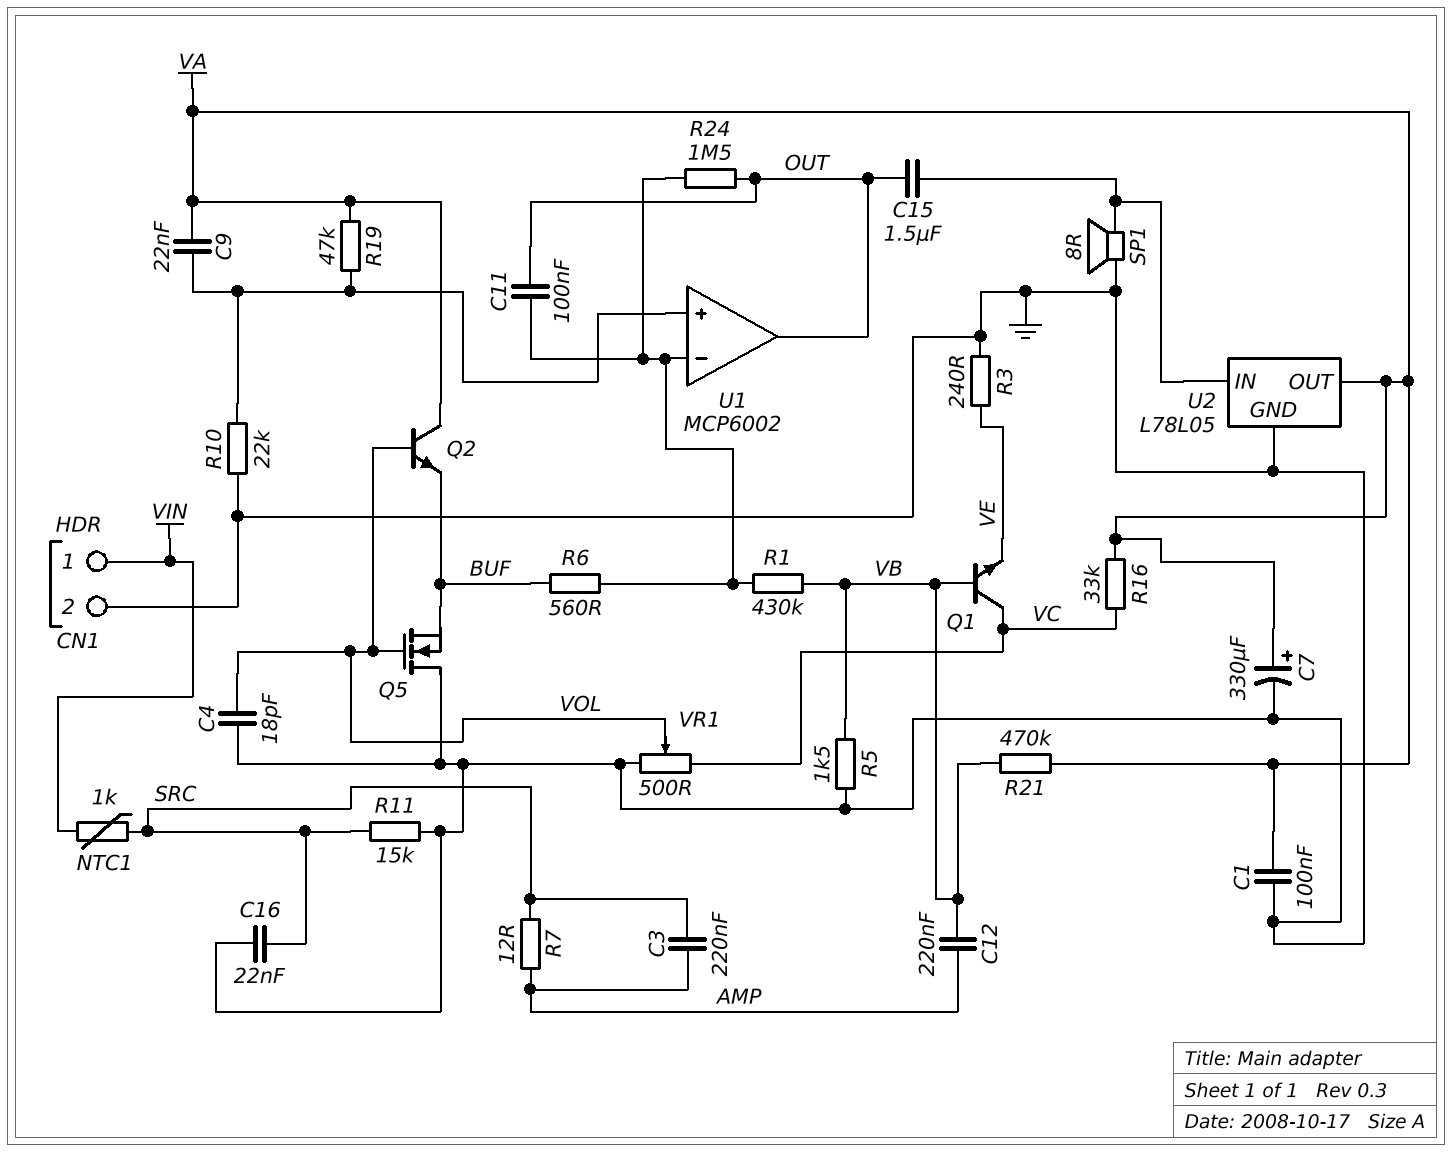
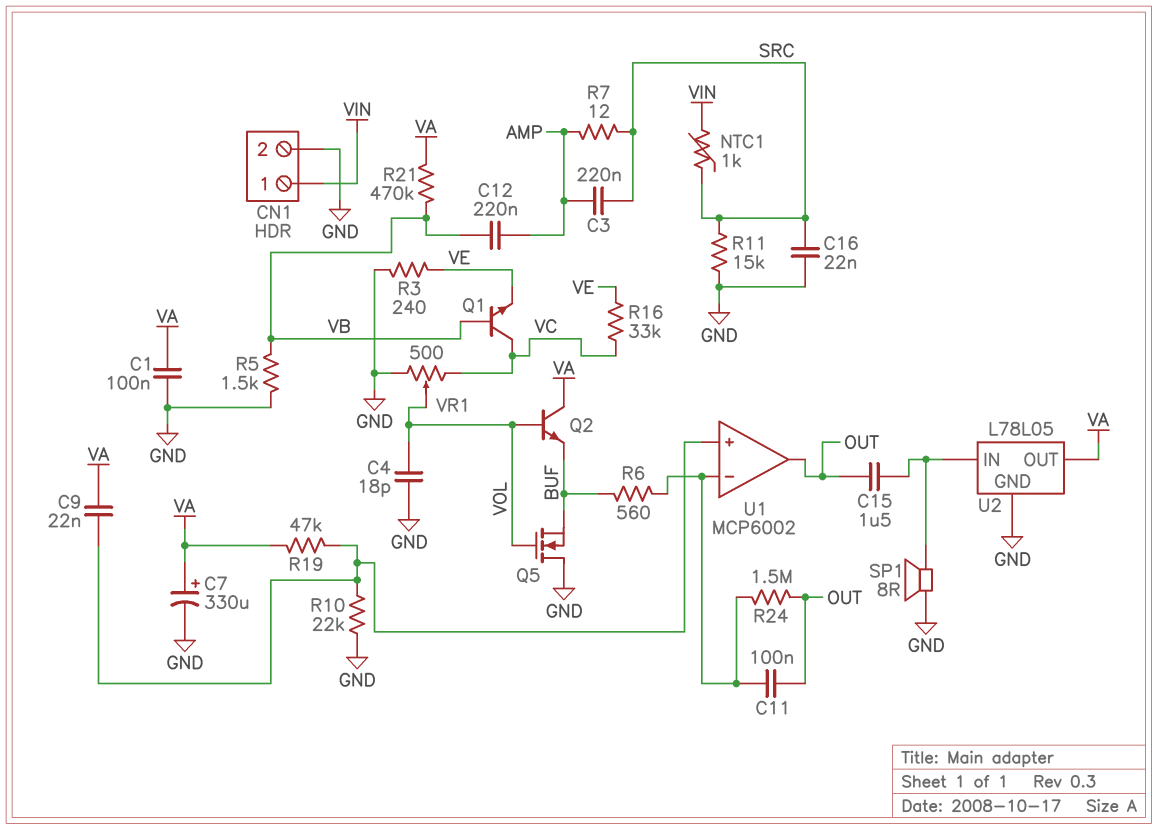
R1: 430k (U1/in-, VB) -> none
R16: 33k (VA, VC) -> 33k (VC, VE)

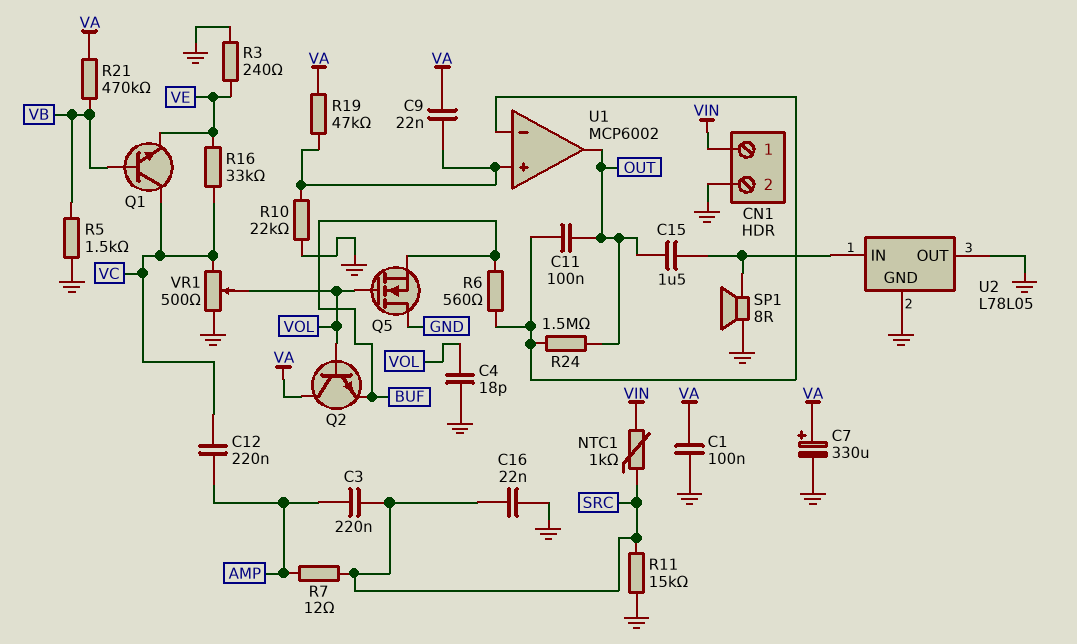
C12: 220nF (AMP, VB) -> 220nF (AMP, VC)
U2 pin OUT: VA -> GND

